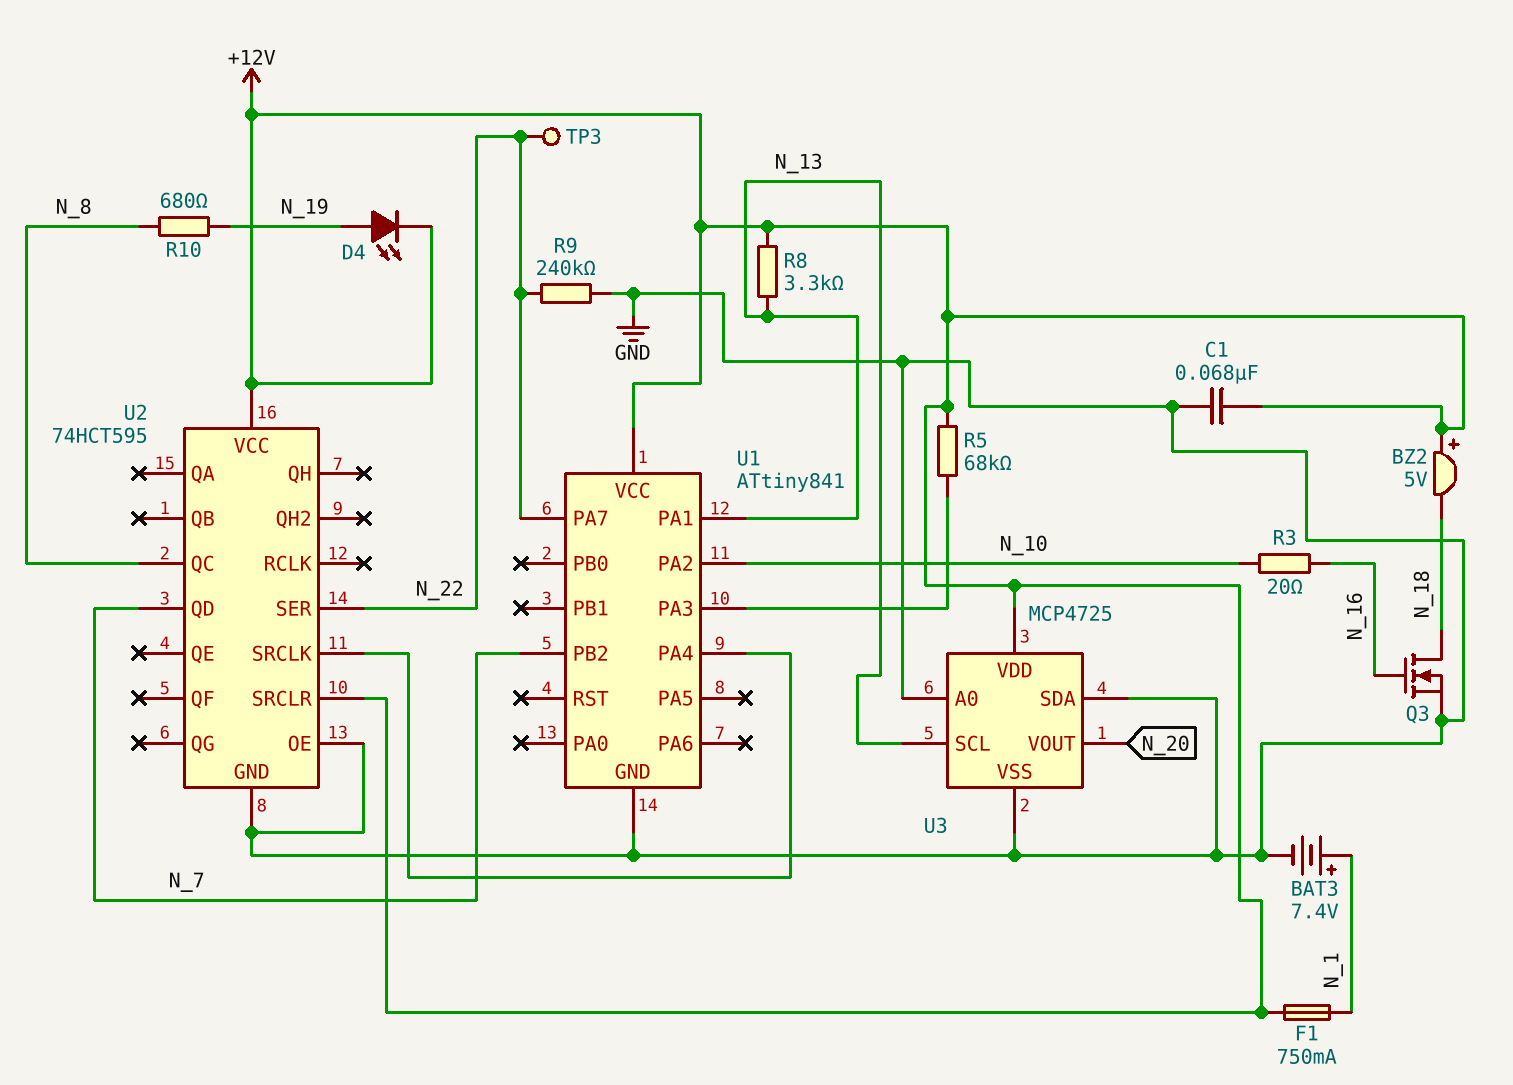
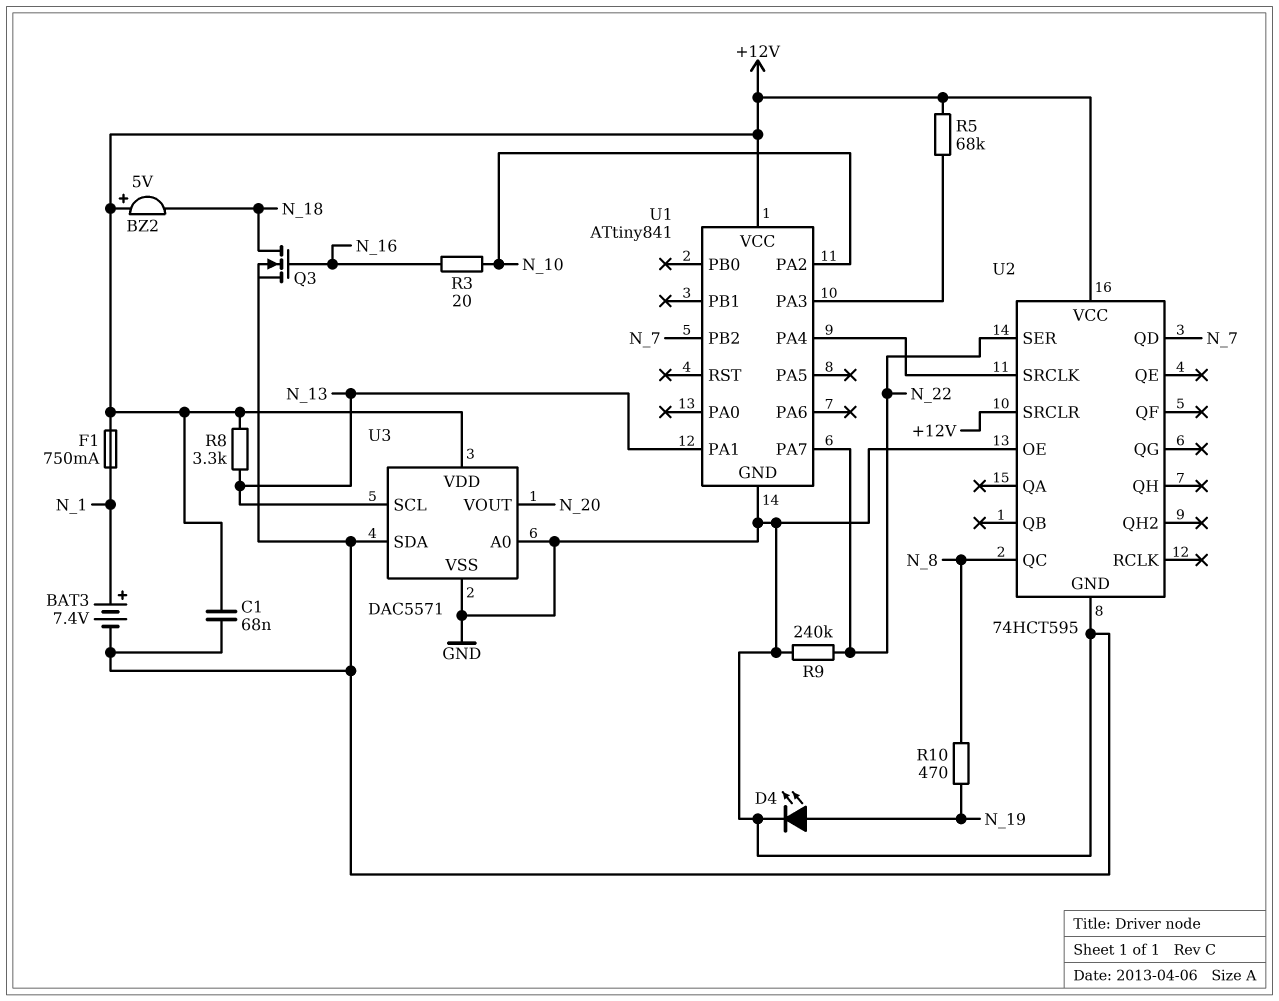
D4: LED (A N_19, K +12V) -> LED (A N_19, K GND)
R10: 680 (N_8, N_19) -> 470 (N_8, N_19)
TP3: test point (N_22) -> none
U3: MCP4725 -> DAC5571

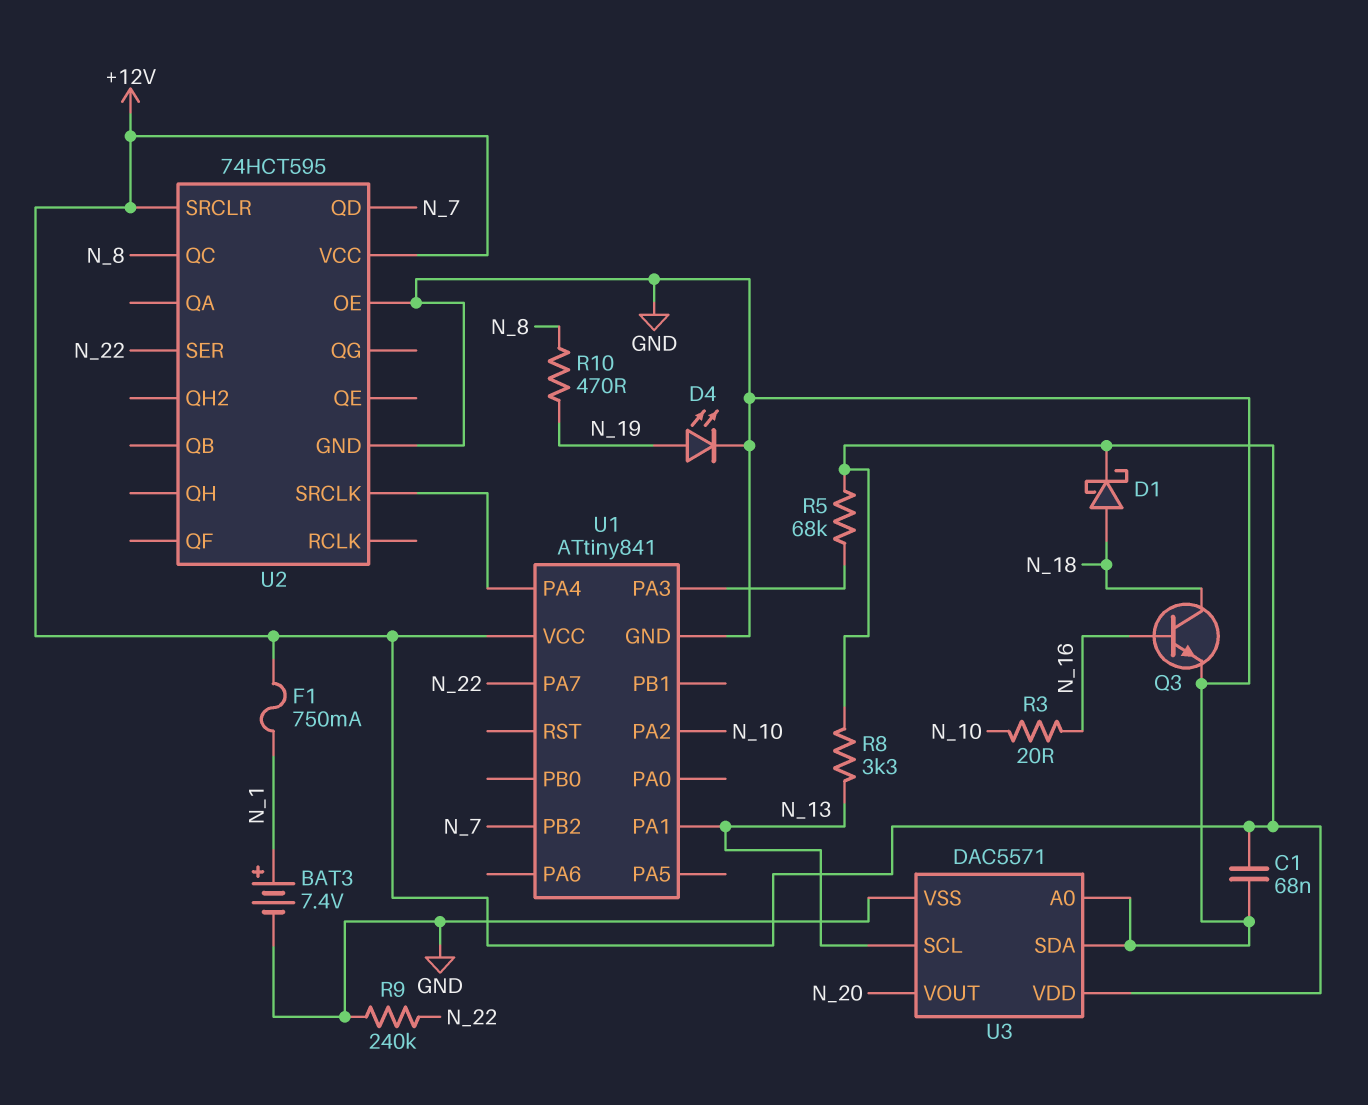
BZ2: buzzer 5V (plus +12V, minus N_18) -> none
D1: none -> schottky (A N_18, K +12V)
Q3: NMOS (G N_16, D N_18, S GND) -> NPN (B N_16, C N_18, E GND)

